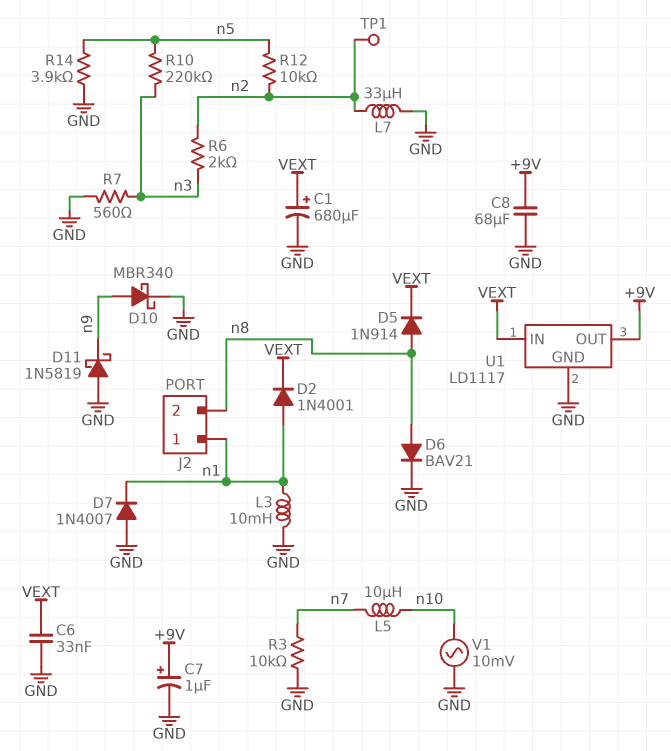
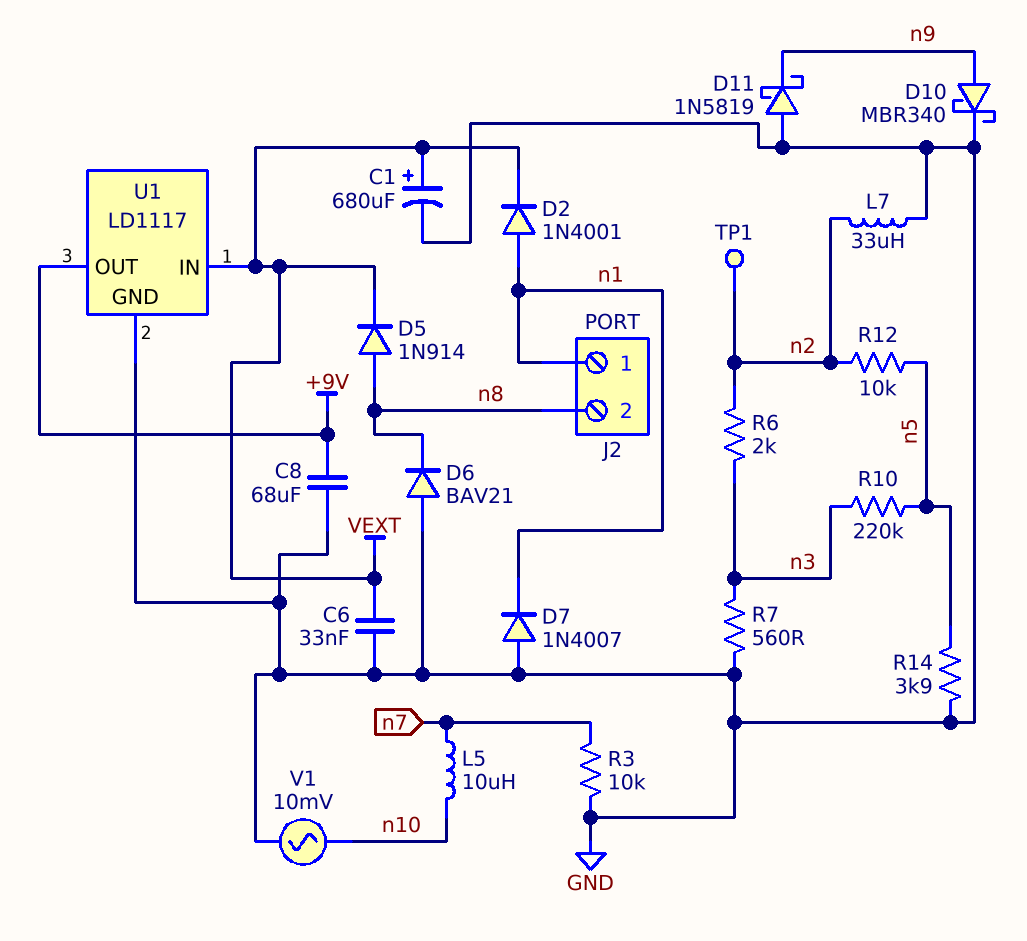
C7: 1uF (plus +9V, minus GND) -> none
D6: diode BAV21 (A n8, K GND) -> diode BAV21 (A GND, K n8)
L3: 10mH (GND, n1) -> none

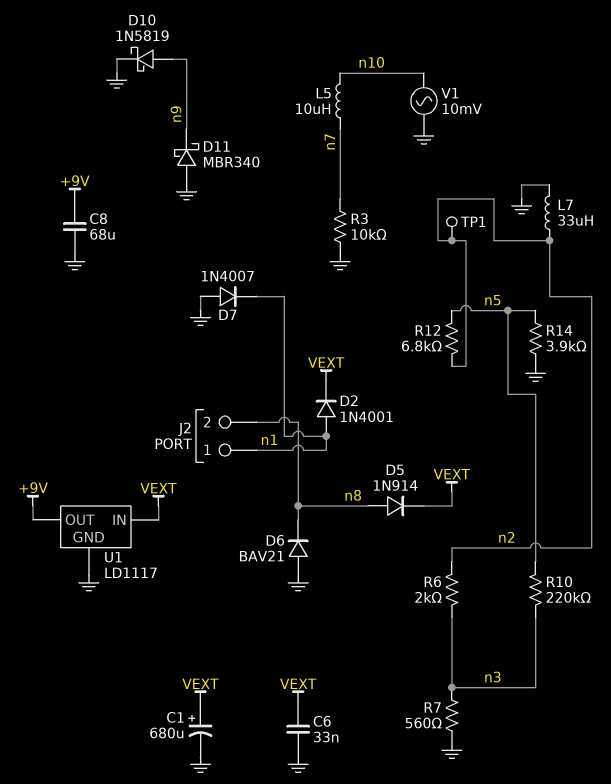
D10: schottky MBR340 (A n9, K GND) -> schottky 1N5819 (A n9, K GND)
D11: schottky 1N5819 (A GND, K n9) -> schottky MBR340 (A GND, K n9)
R12: 10k (n2, n5) -> 6.8k (n2, n5)

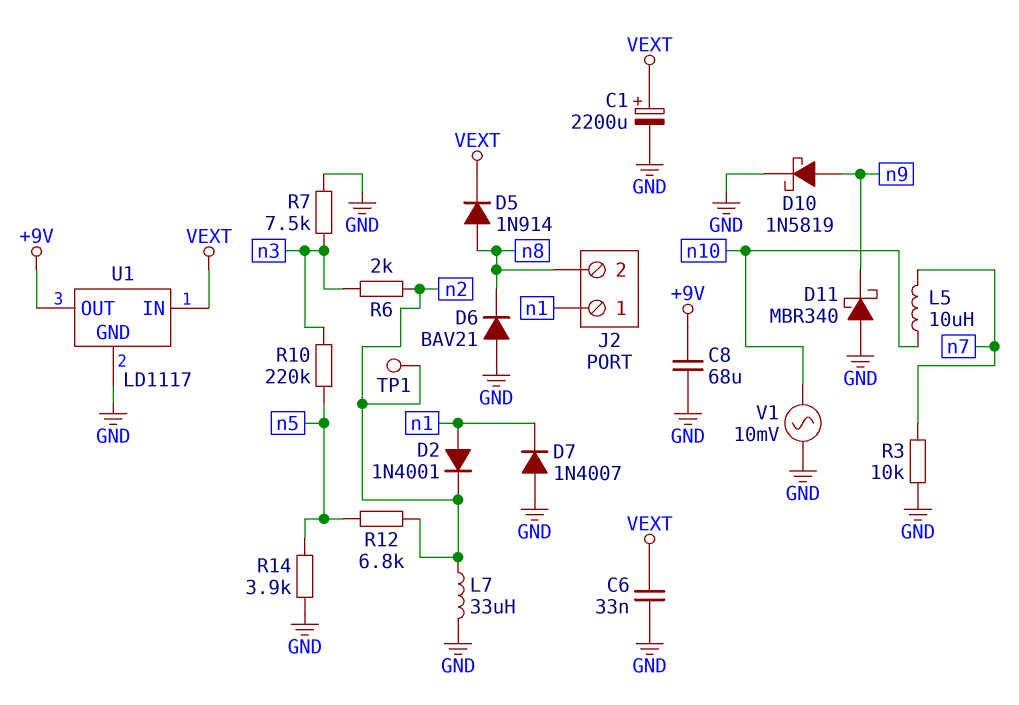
C1: 680uF (plus VEXT, minus GND) -> 2200uF (plus VEXT, minus GND)
D2: diode 1N4001 (A n1, K VEXT) -> diode 1N4001 (A n1, K n2)
R7: 560 (GND, n3) -> 7.5k (GND, n3)

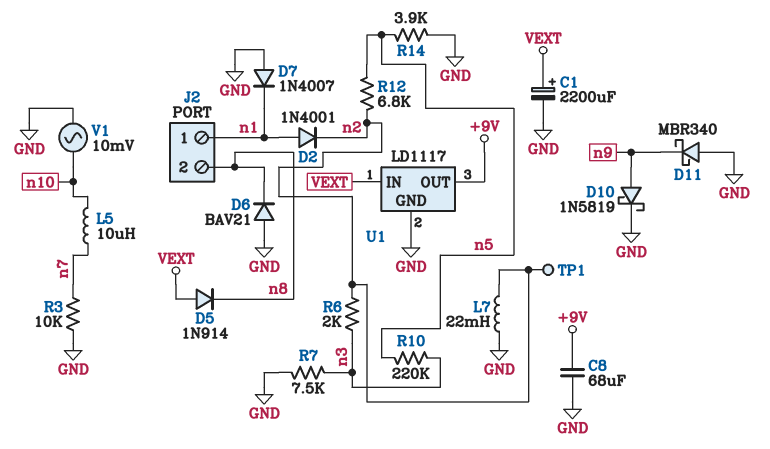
C6: 33nF (GND, VEXT) -> none
D5: diode 1N914 (A n8, K VEXT) -> diode 1N914 (A VEXT, K n8)
L7: 33uH (GND, n2) -> 22mH (GND, n2)

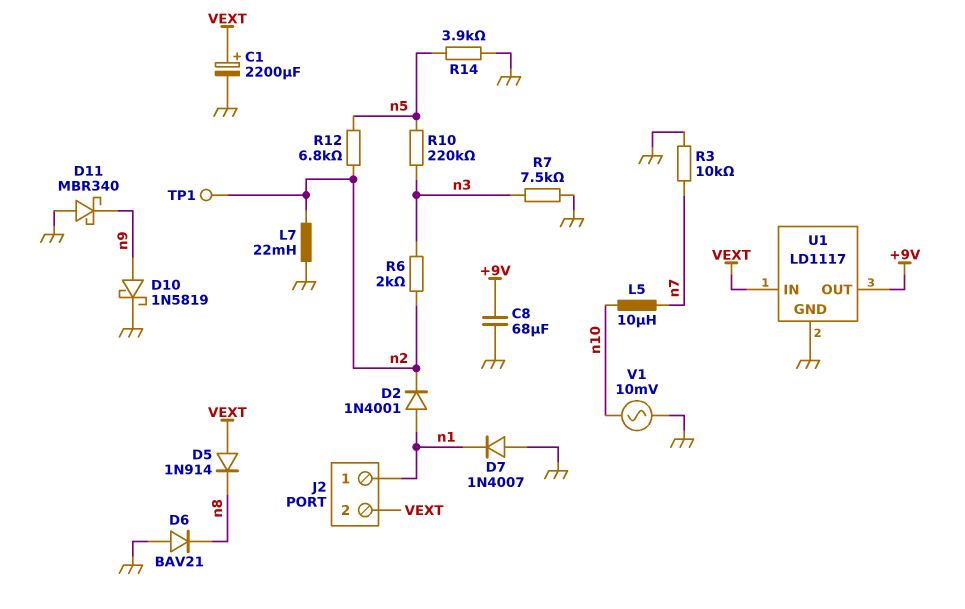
J2 pin 2: n8 -> VEXT

